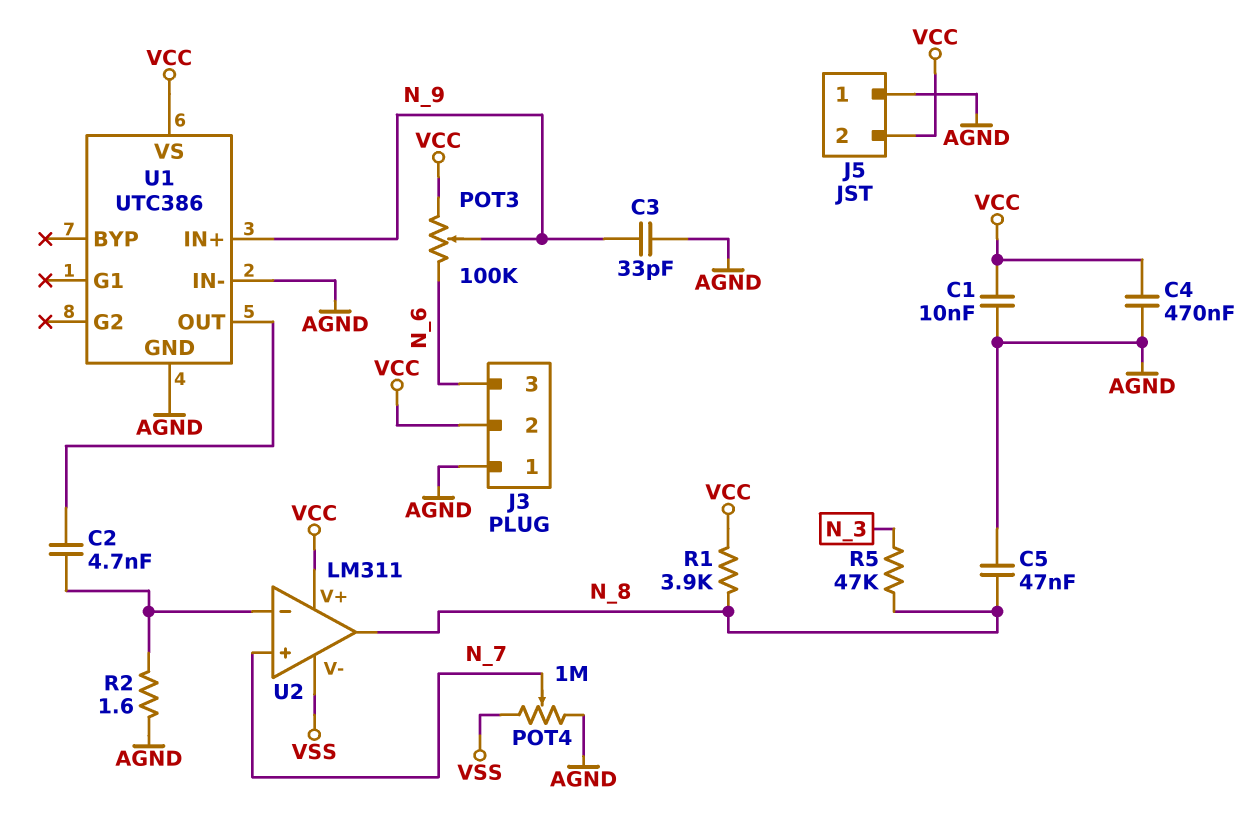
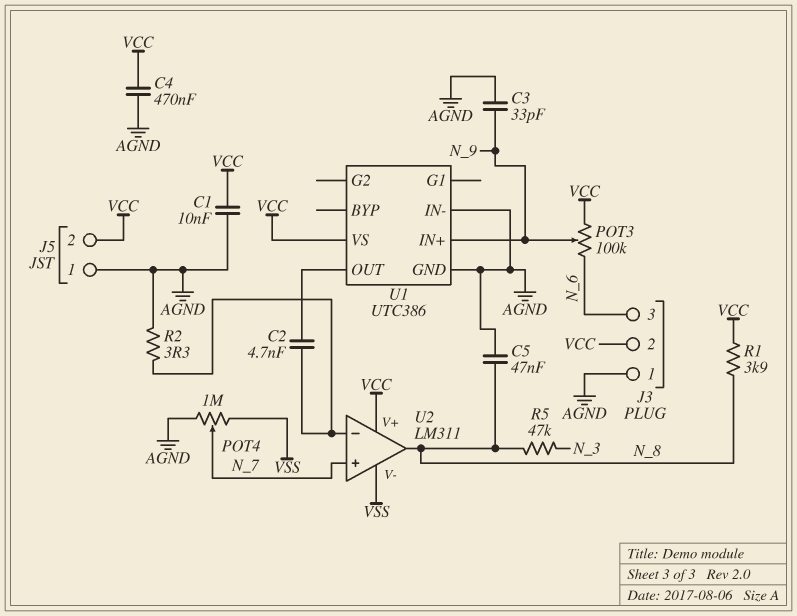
R2: 1.6 (AGND, U2/in-) -> 3.3 (AGND, U2/in-)

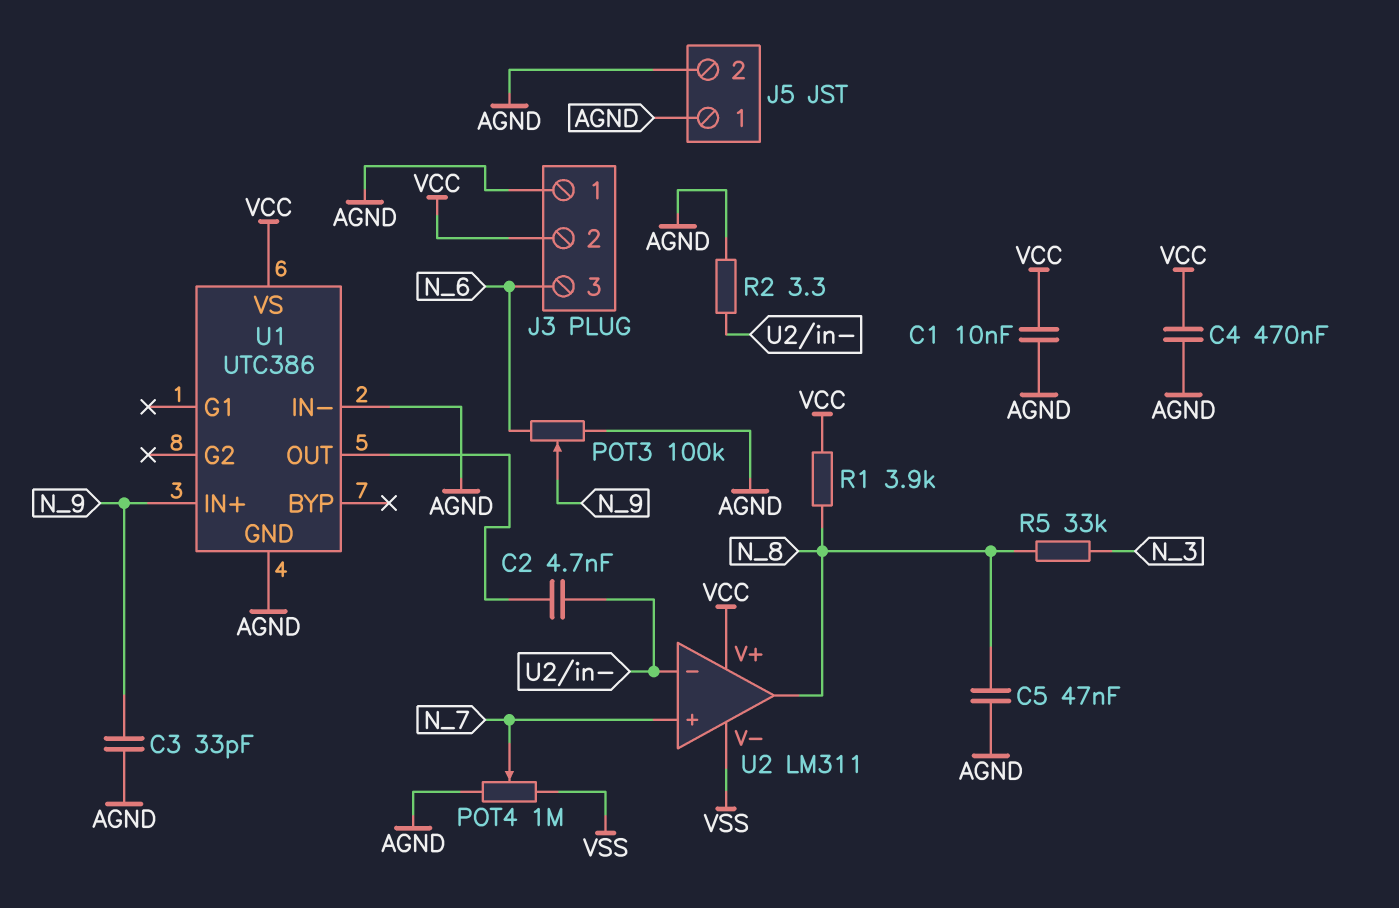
J5 pin 2: VCC -> AGND
POT3: 100k (N_6, VCC, wiper N_9) -> 100k (AGND, N_6, wiper N_9)
R5: 47k (N_3, N_8) -> 33k (N_3, N_8)

